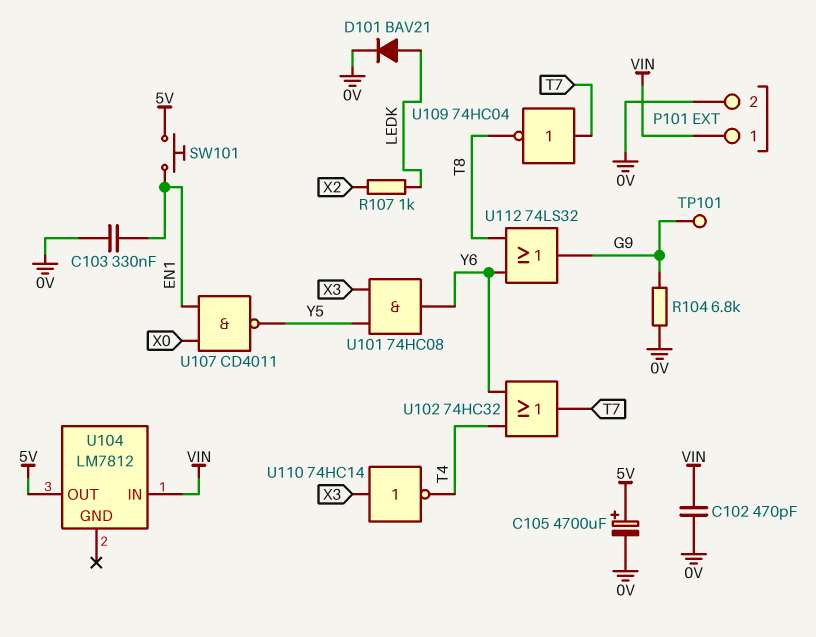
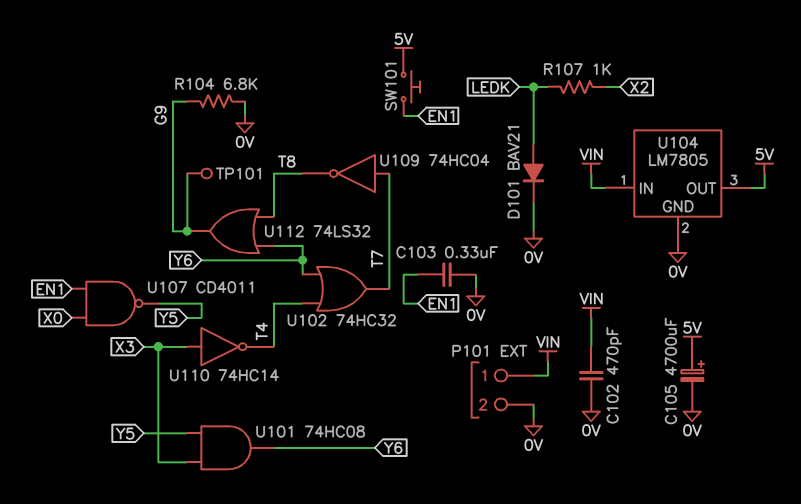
U104: LM7812 -> LM7805
U104 pin GND: none -> 0V

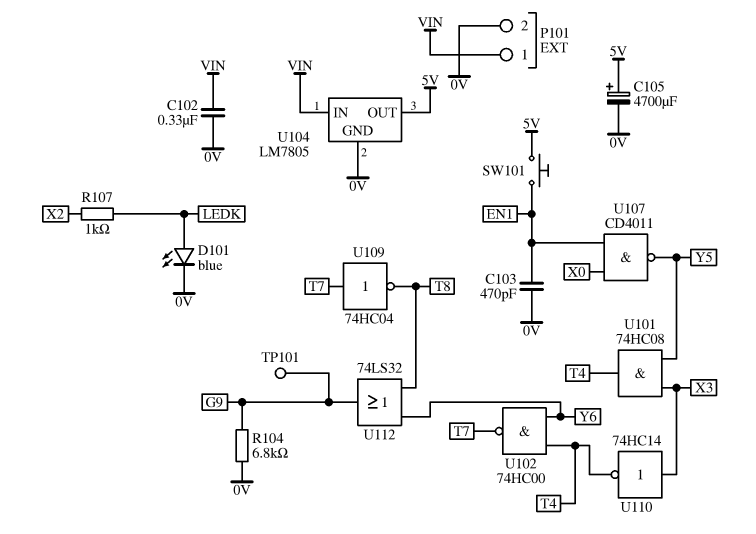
C102: 470pF (0V, VIN) -> 330nF (0V, VIN)
C103: 330nF (0V, EN1) -> 470pF (0V, EN1)
D101: diode BAV21 (A LEDK, K 0V) -> LED blue (A LEDK, K 0V)
U101: AND 74HC08 (in X3, in Y5, out Y6) -> AND 74HC08 (in X3, in Y5, out T4)
U102: OR 74HC32 (in T4, in Y6, out T7) -> NAND 74HC00 (in T4, in Y6, out T7)

